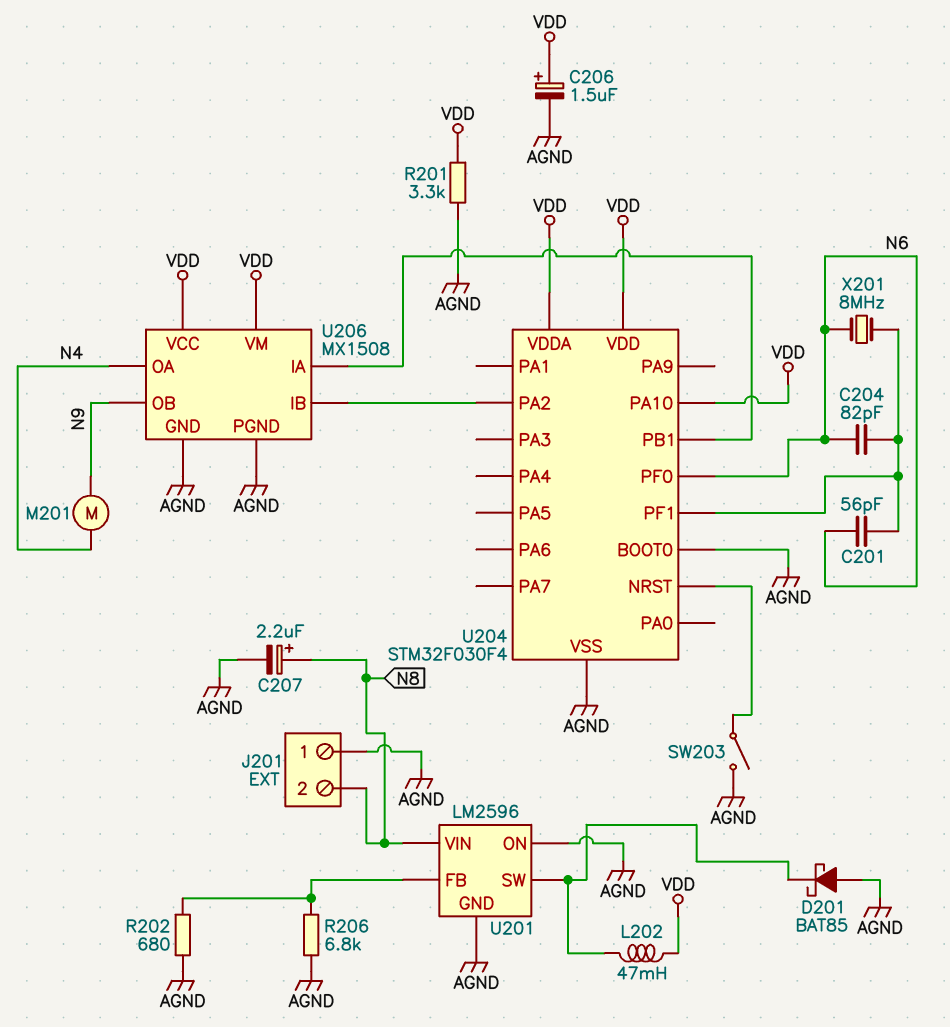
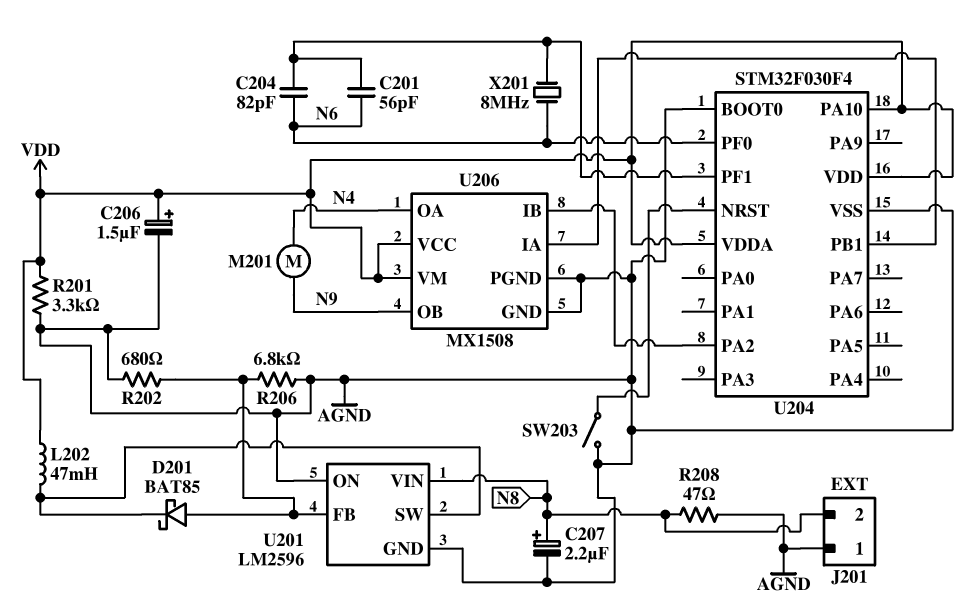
D201: schottky BAT85 (A AGND, K U201/SW) -> schottky BAT85 (A U201/FB, K U201/SW)
R208: none -> 47 (AGND, N8)

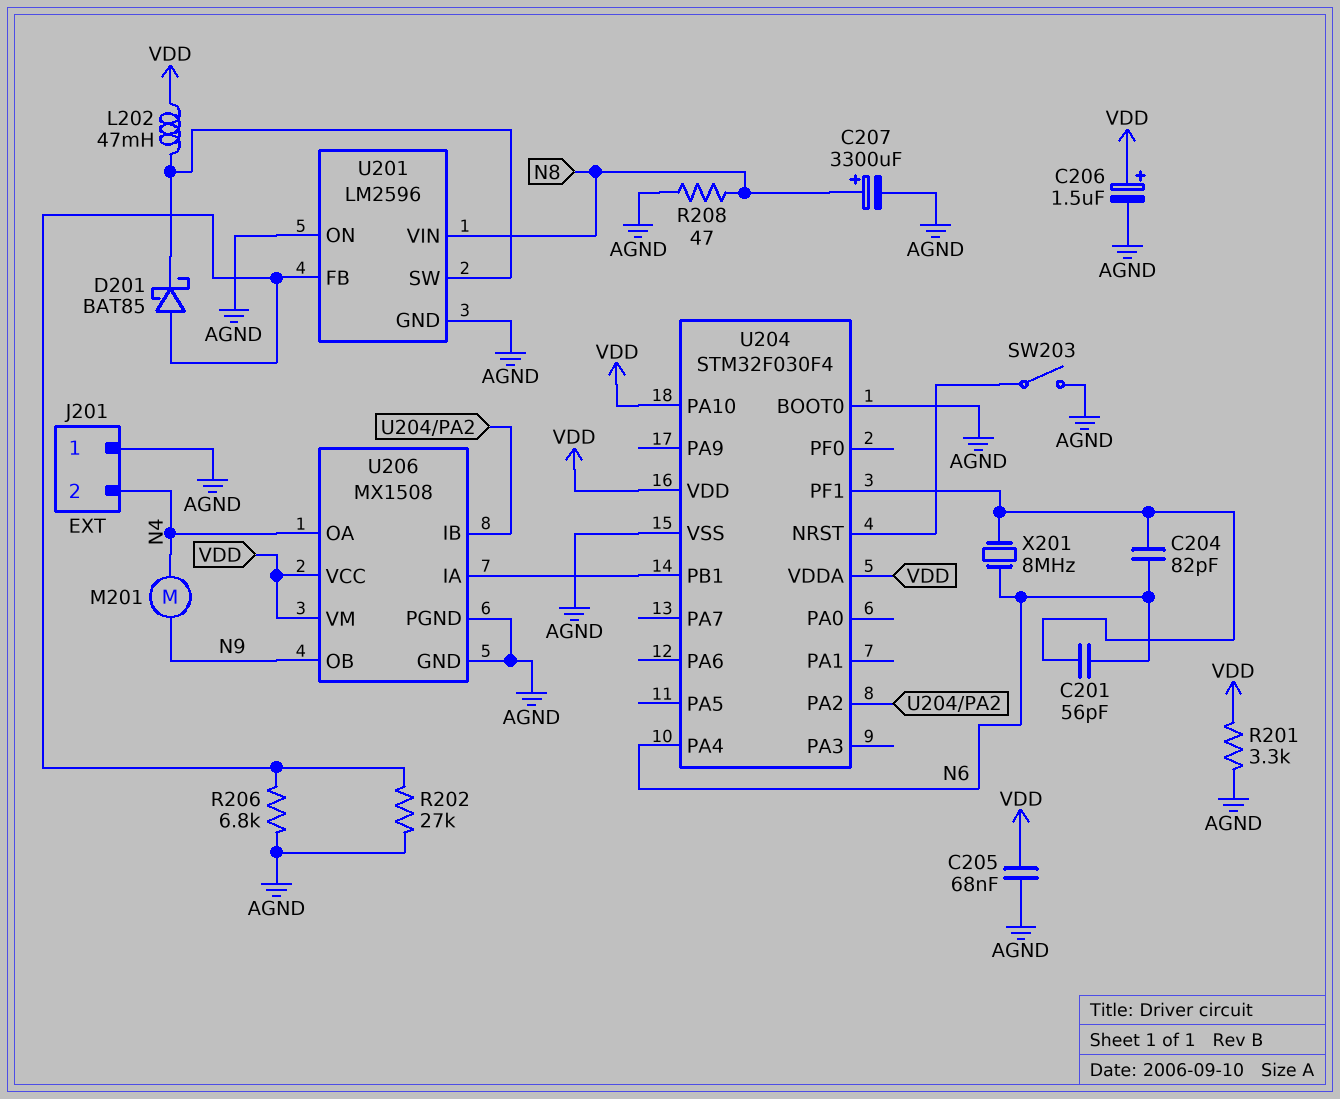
C205: none -> 68nF (AGND, VDD)
C207: 2.2uF (plus N8, minus AGND) -> 3300uF (plus N8, minus AGND)
J201 pin 2: N8 -> N4
R202: 680 (AGND, U201/FB) -> 27k (AGND, U201/FB)
U204 pin PA4: none -> N6
U204 pin PF0: N6 -> none

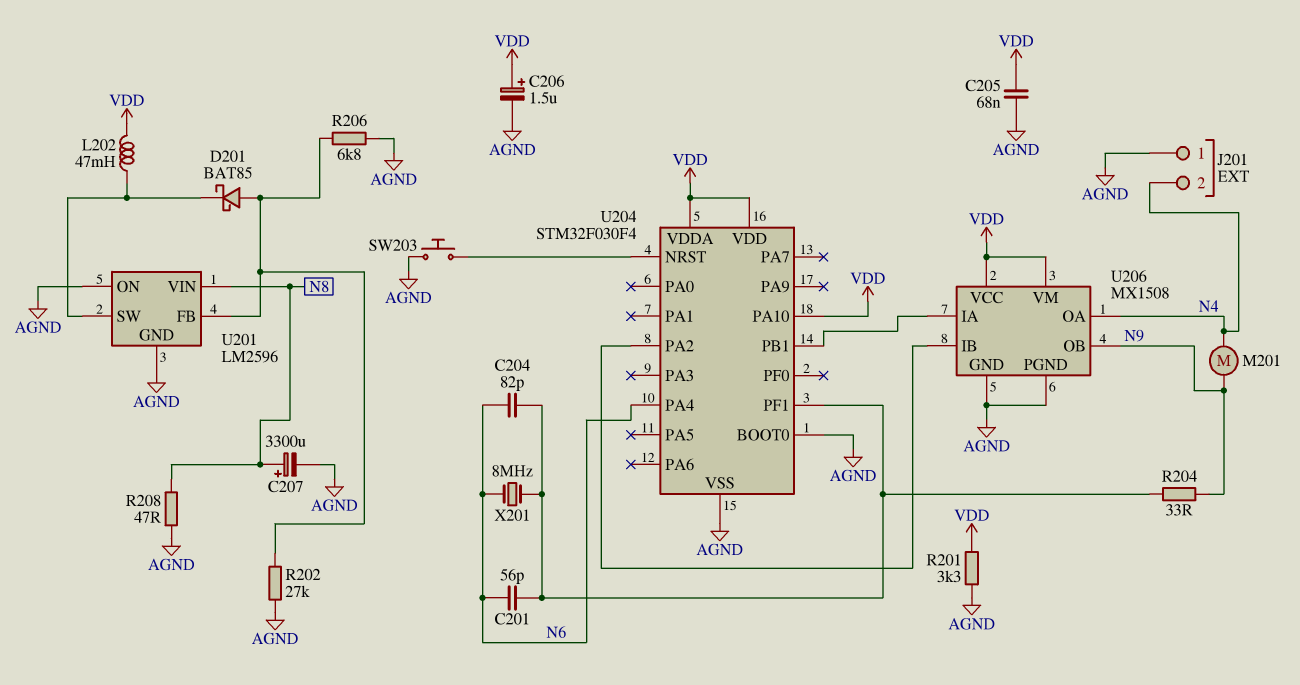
R204: none -> 33 (N9, U204/PF1)
SW203: switch (AGND, U204/NRST) -> button (AGND, U204/NRST)

